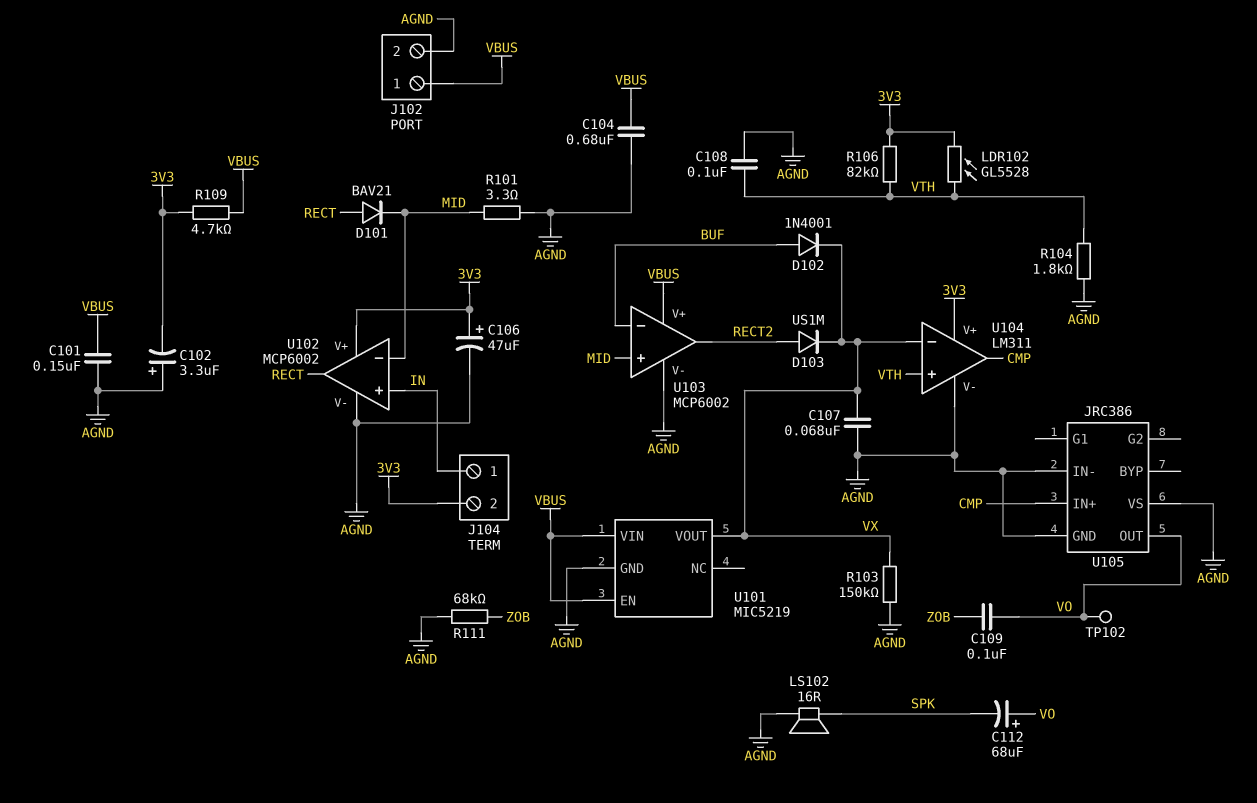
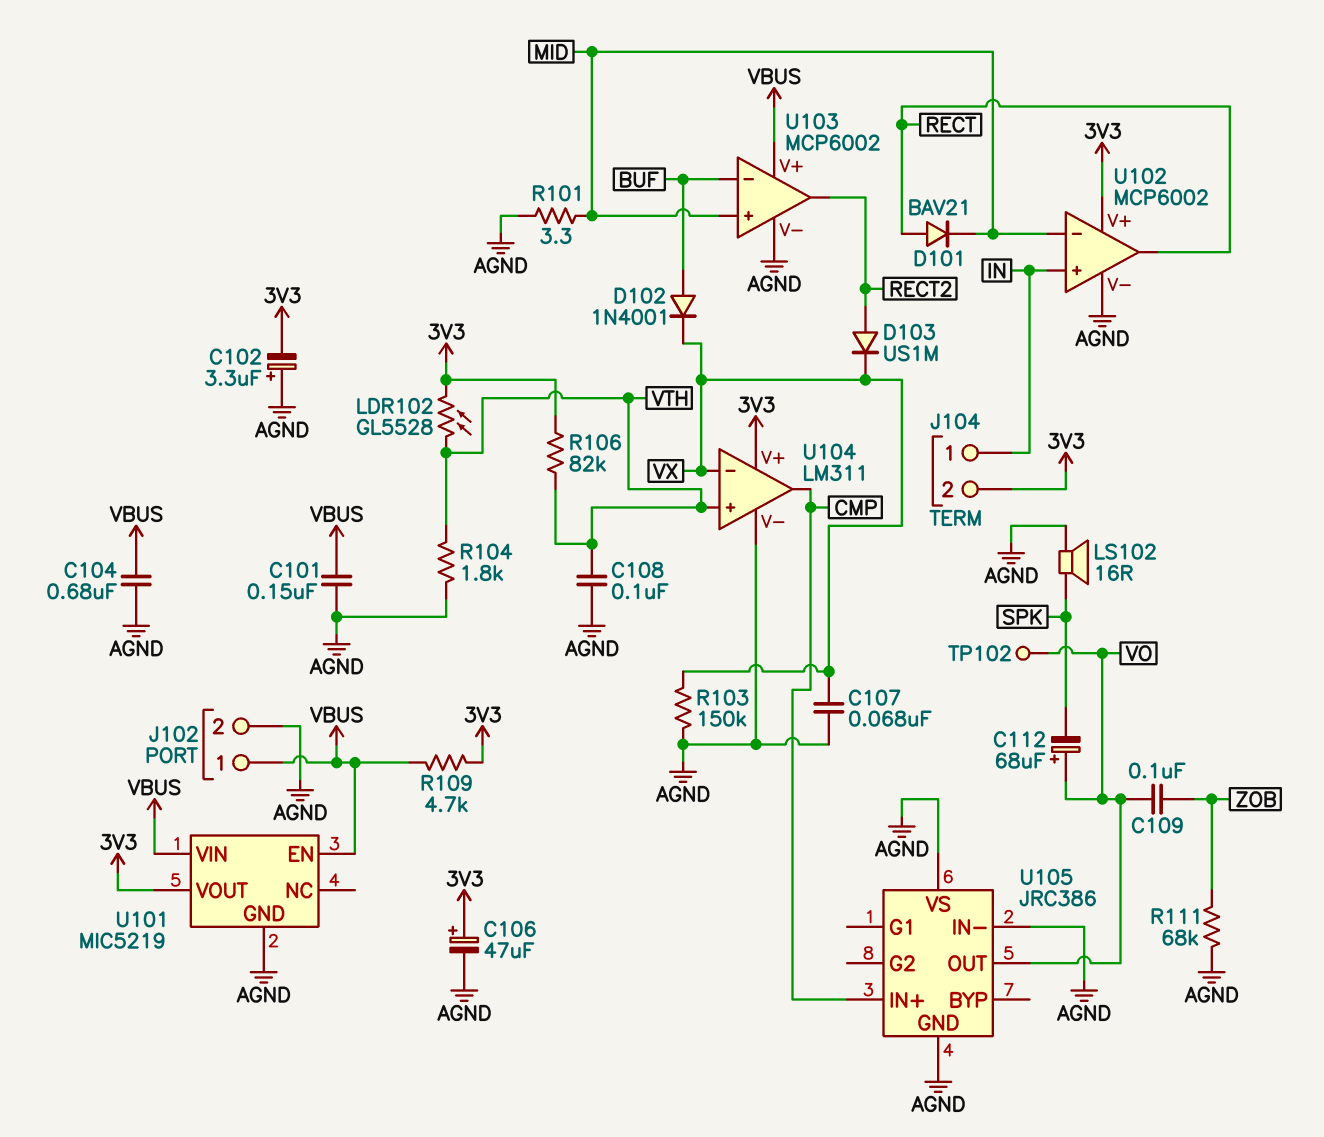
U101 pin VOUT: VX -> 3V3

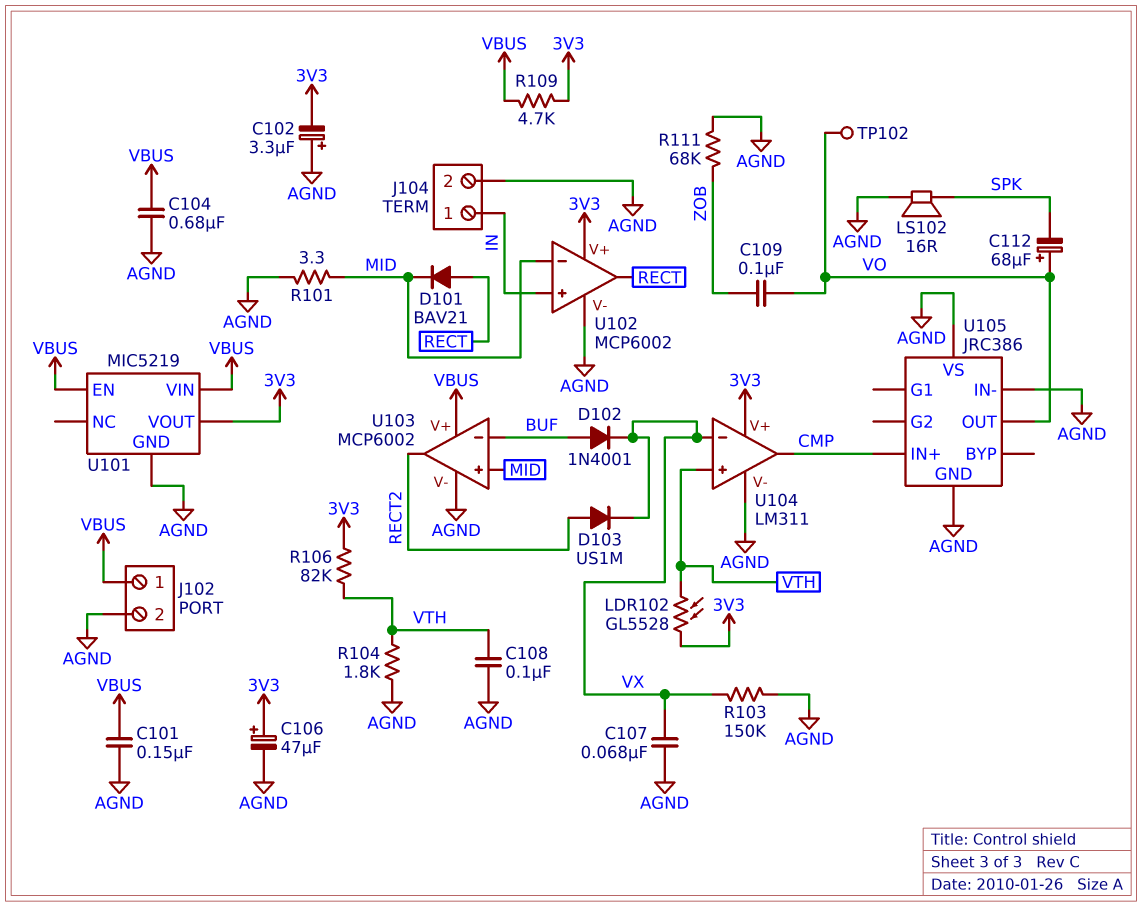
J104 pin 2: 3V3 -> AGND

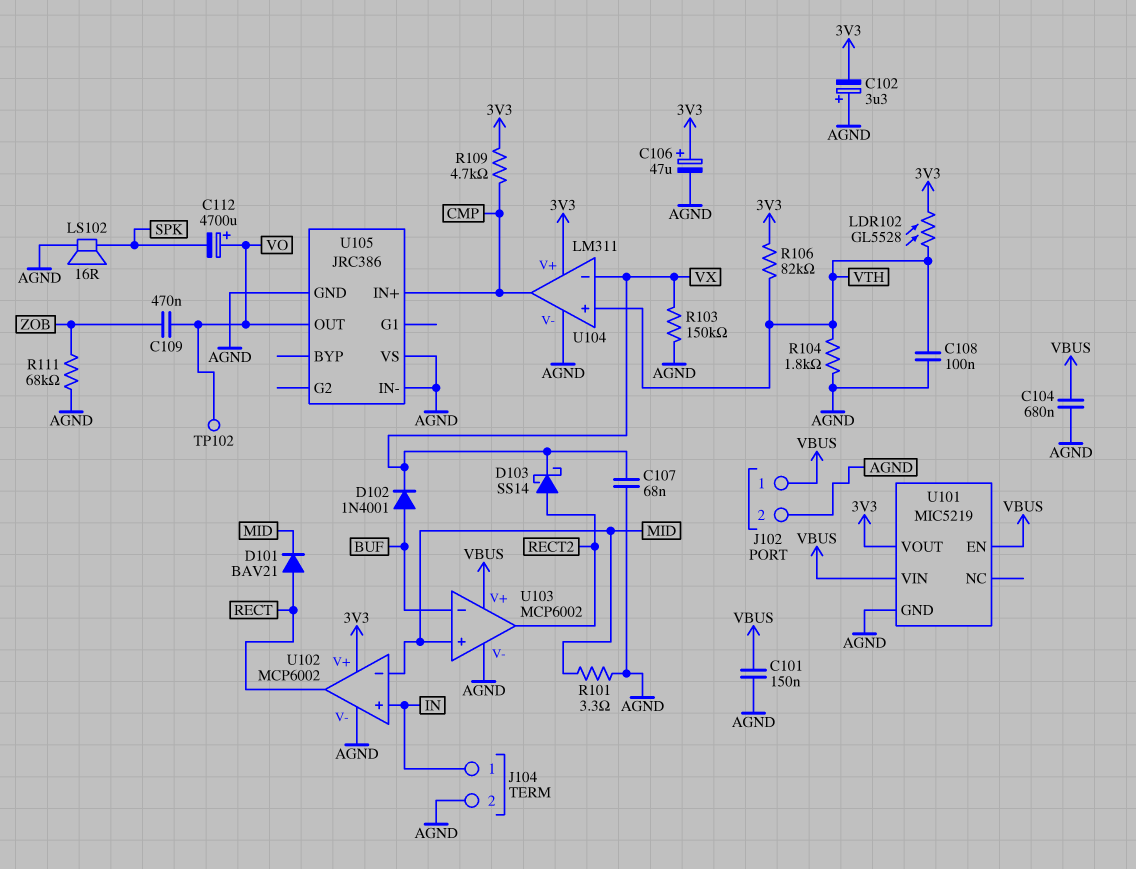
C109: 100nF (VO, ZOB) -> 470nF (VO, ZOB)
C112: 68uF (plus VO, minus SPK) -> 4700uF (plus VO, minus SPK)
D103: diode US1M (A RECT2, K VX) -> schottky SS14 (A RECT2, K VX)
R109: 4.7k (3V3, VBUS) -> 4.7k (3V3, CMP)

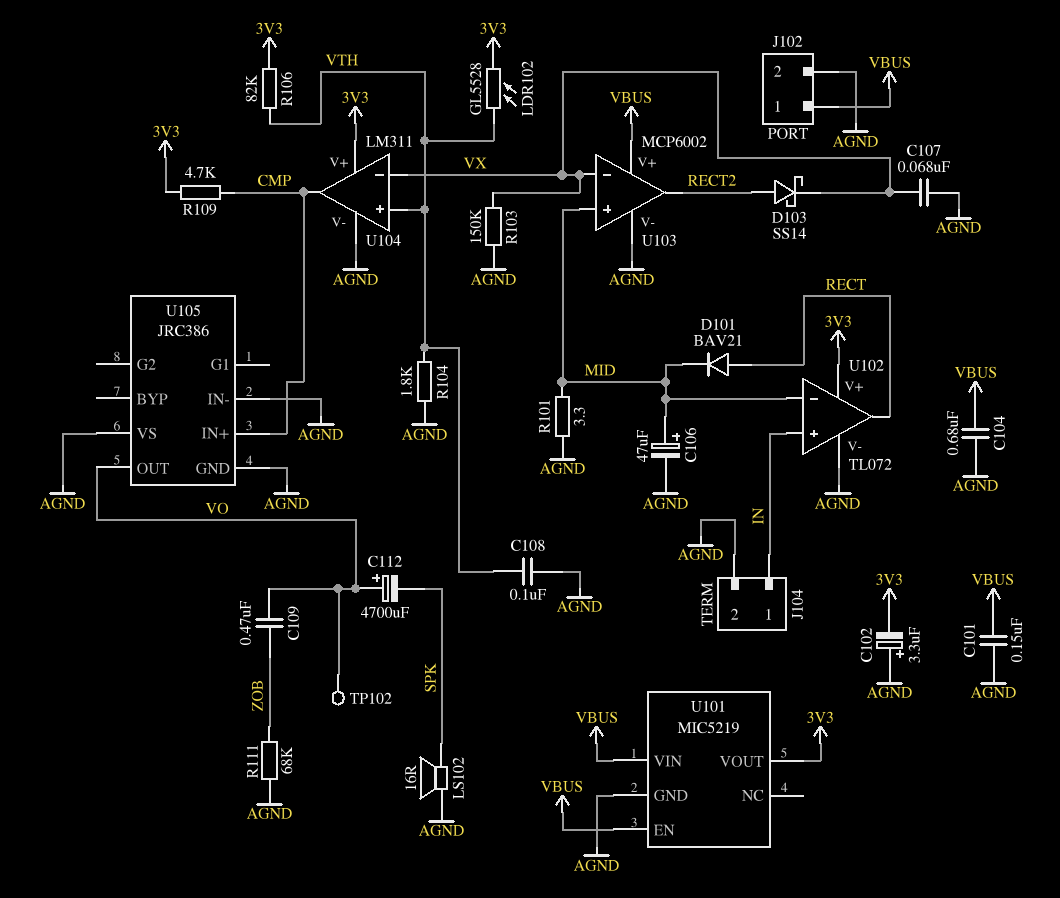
C106: 47uF (plus 3V3, minus AGND) -> 47uF (plus MID, minus AGND)
D102: diode 1N4001 (A BUF, K VX) -> none
U102: MCP6002 -> TL072
U103 pin in-: BUF -> VX

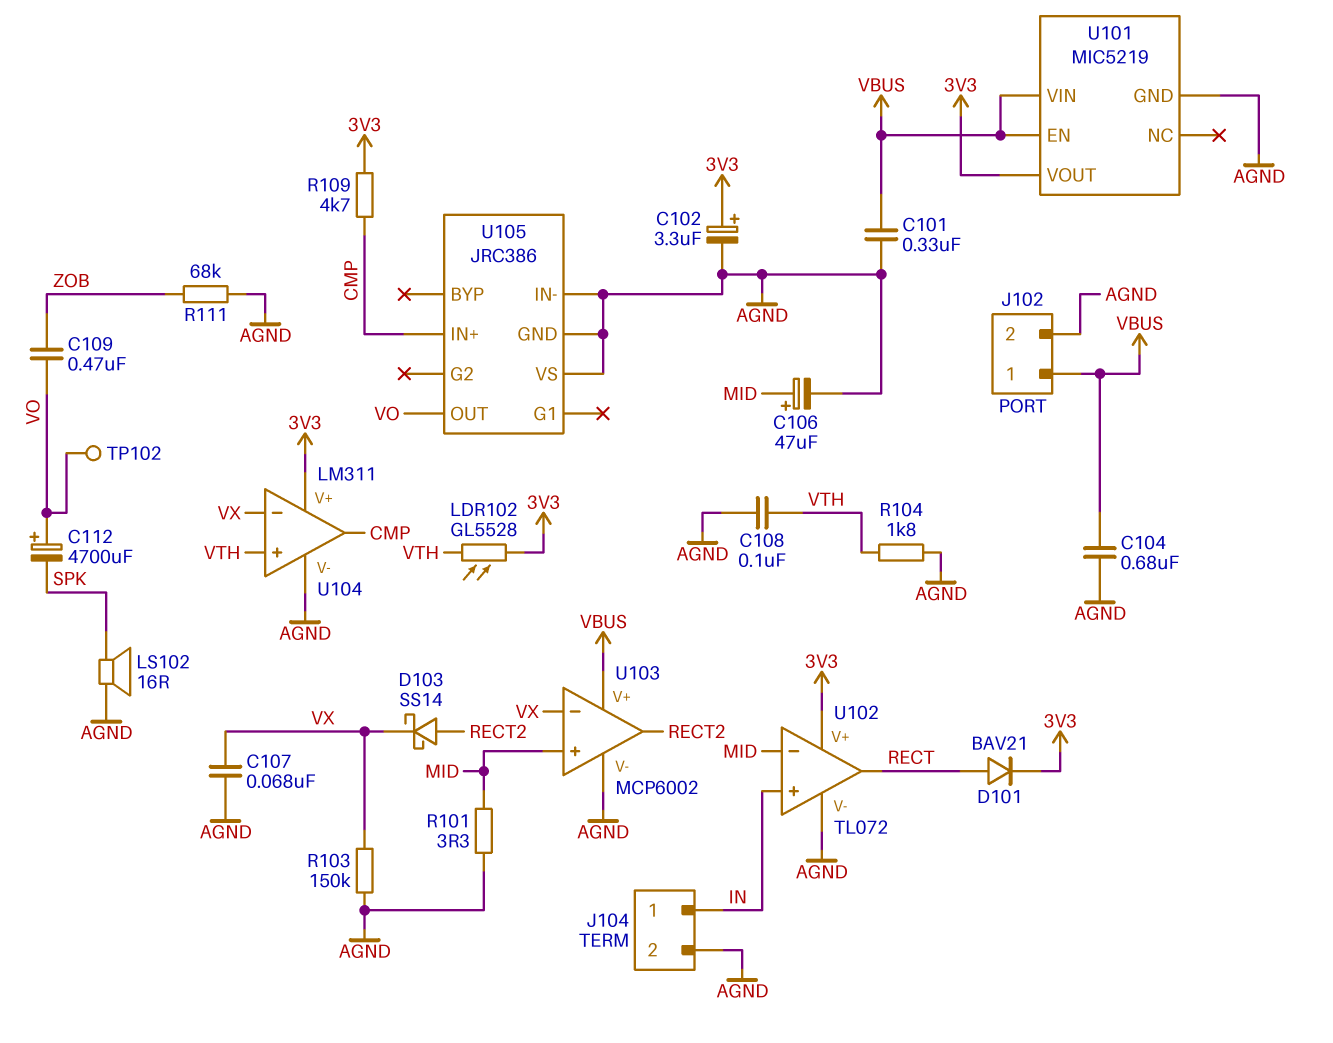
C101: 150nF (AGND, VBUS) -> 330nF (AGND, VBUS)
C102: 3.3uF (plus AGND, minus 3V3) -> 3.3uF (plus 3V3, minus AGND)
D101: diode BAV21 (A RECT, K MID) -> diode BAV21 (A RECT, K 3V3)
R106: 82k (3V3, VTH) -> none

